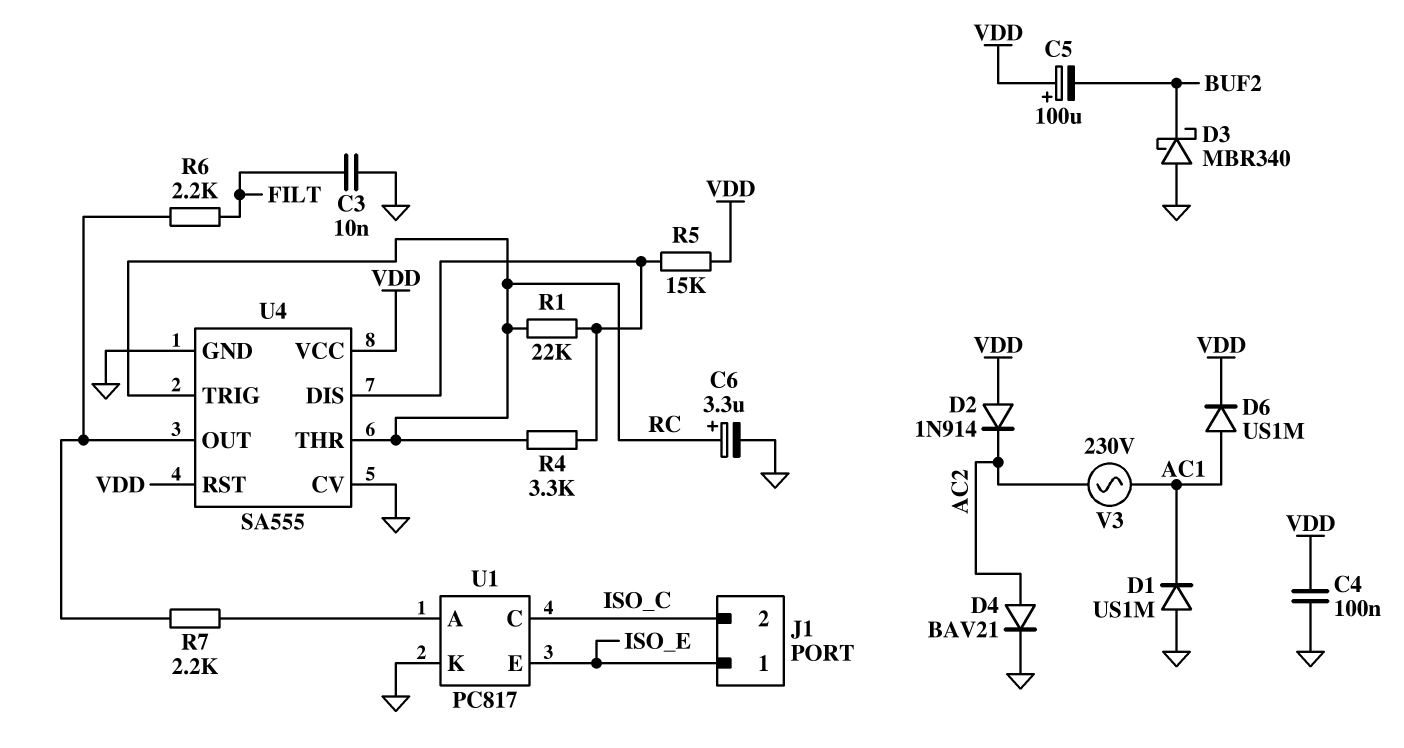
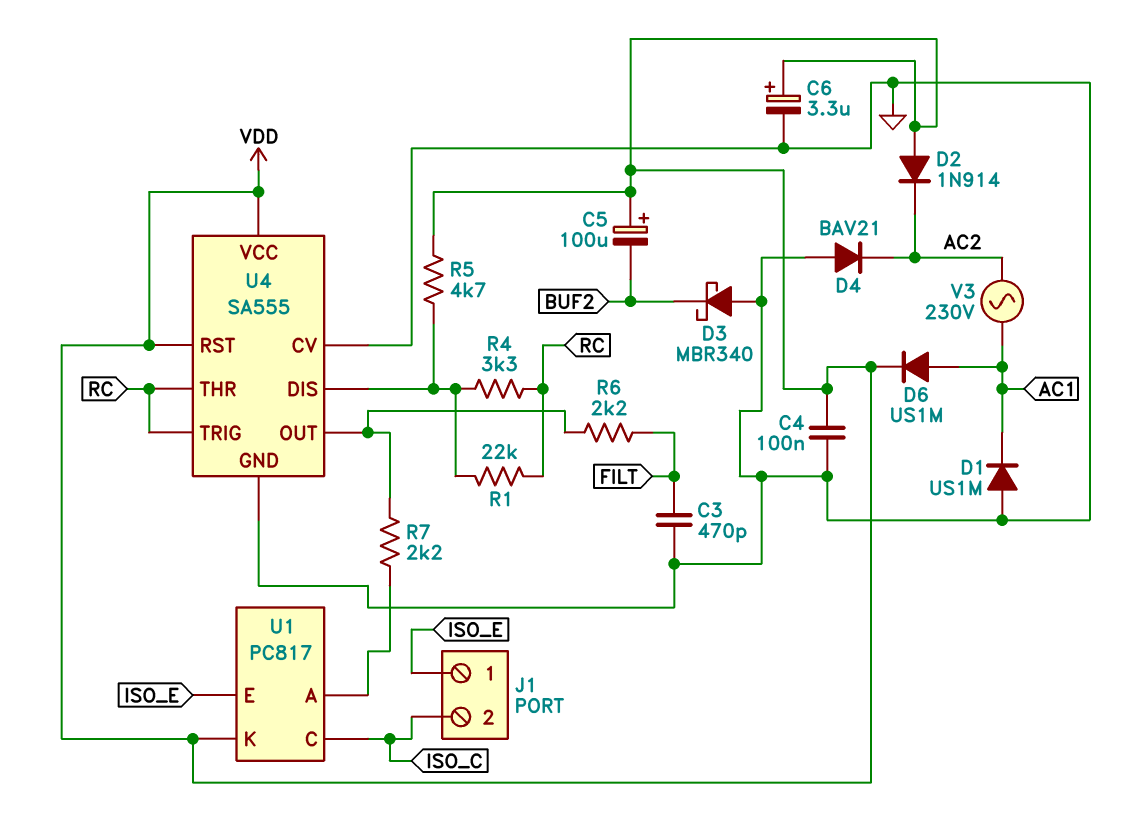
C3: 10nF (FILT, GND) -> 470pF (FILT, GND)
C6: 3.3uF (plus RC, minus GND) -> 3.3uF (plus VDD, minus GND)
D4: diode BAV21 (A AC2, K GND) -> diode BAV21 (A GND, K AC2)
R5: 15k (U4/DIS, VDD) -> 4.7k (U4/DIS, VDD)
U1 pin K: GND -> VDD

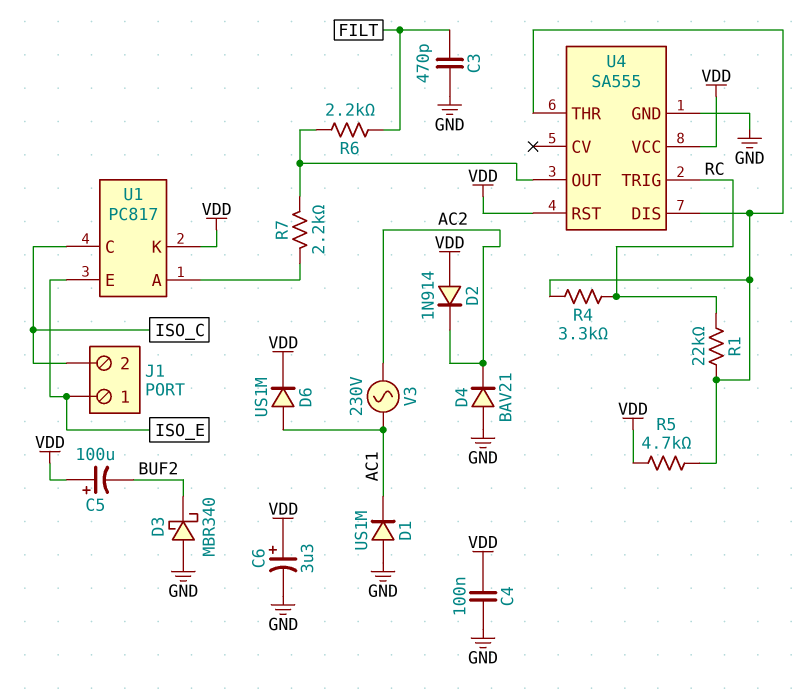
U4 pin CV: GND -> none
U4 pin THR: RC -> U4/DIS

